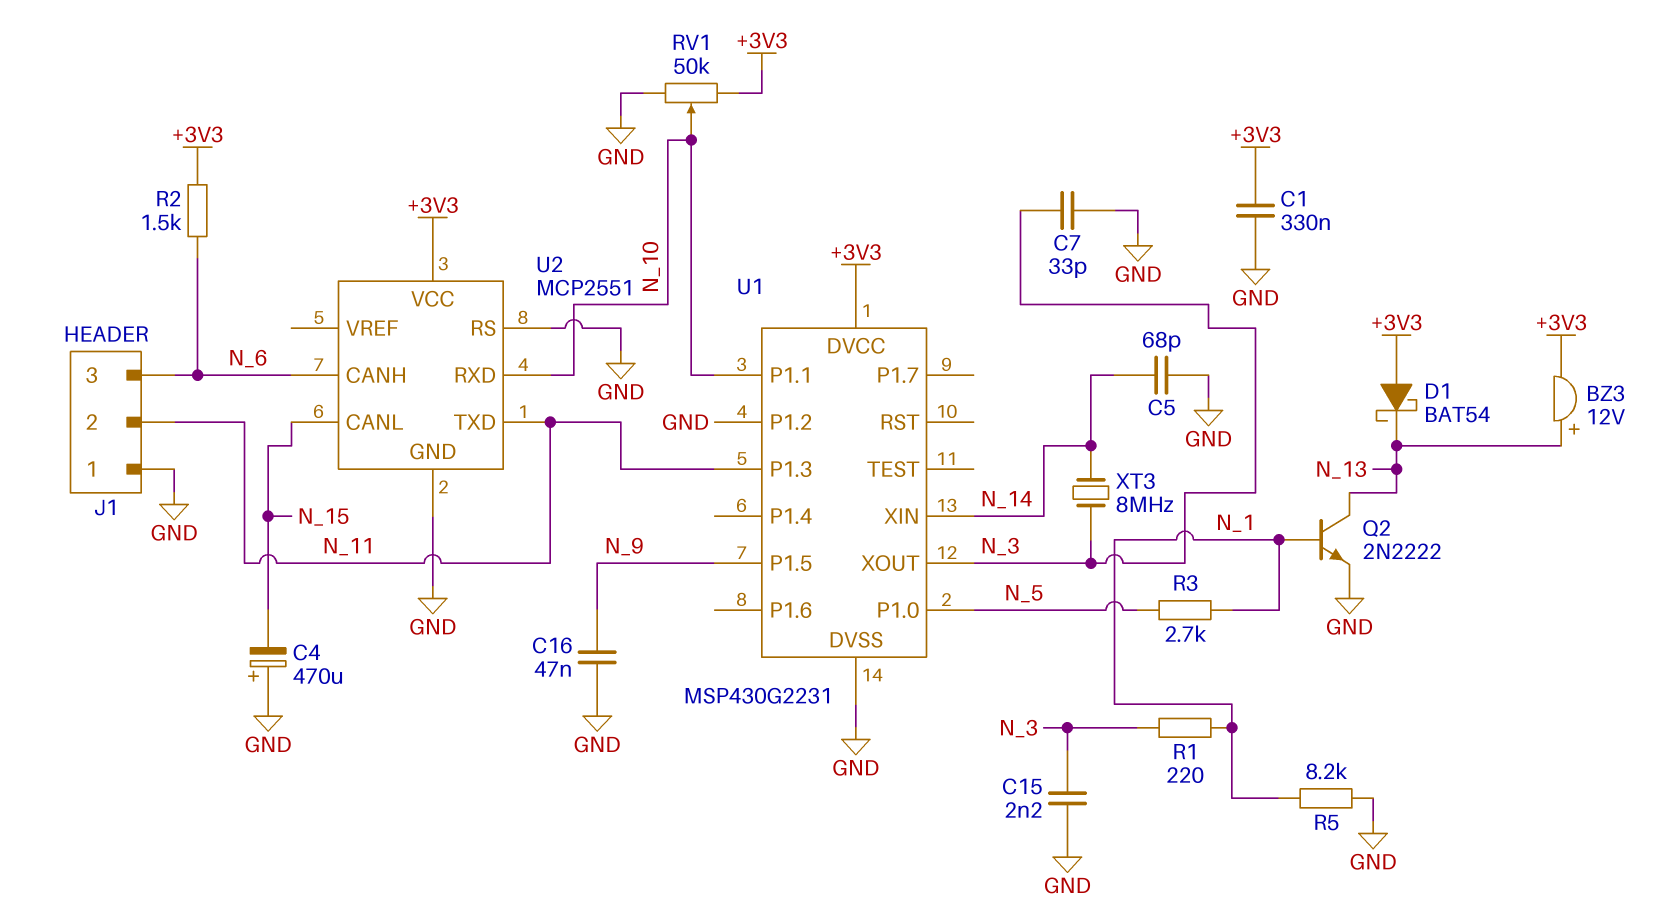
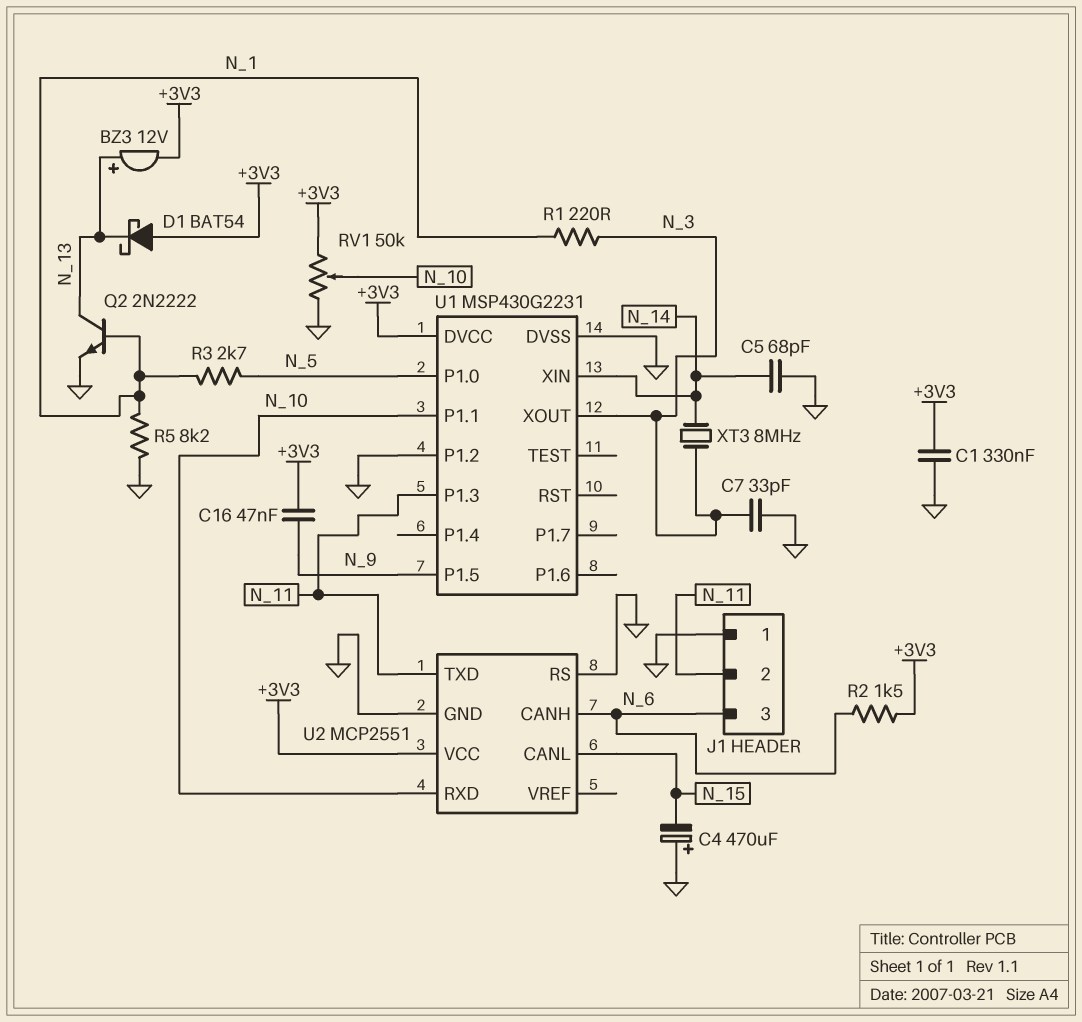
C15: 2.2nF (GND, N_3) -> none
C16: 47nF (GND, N_9) -> 47nF (+3V3, N_9)

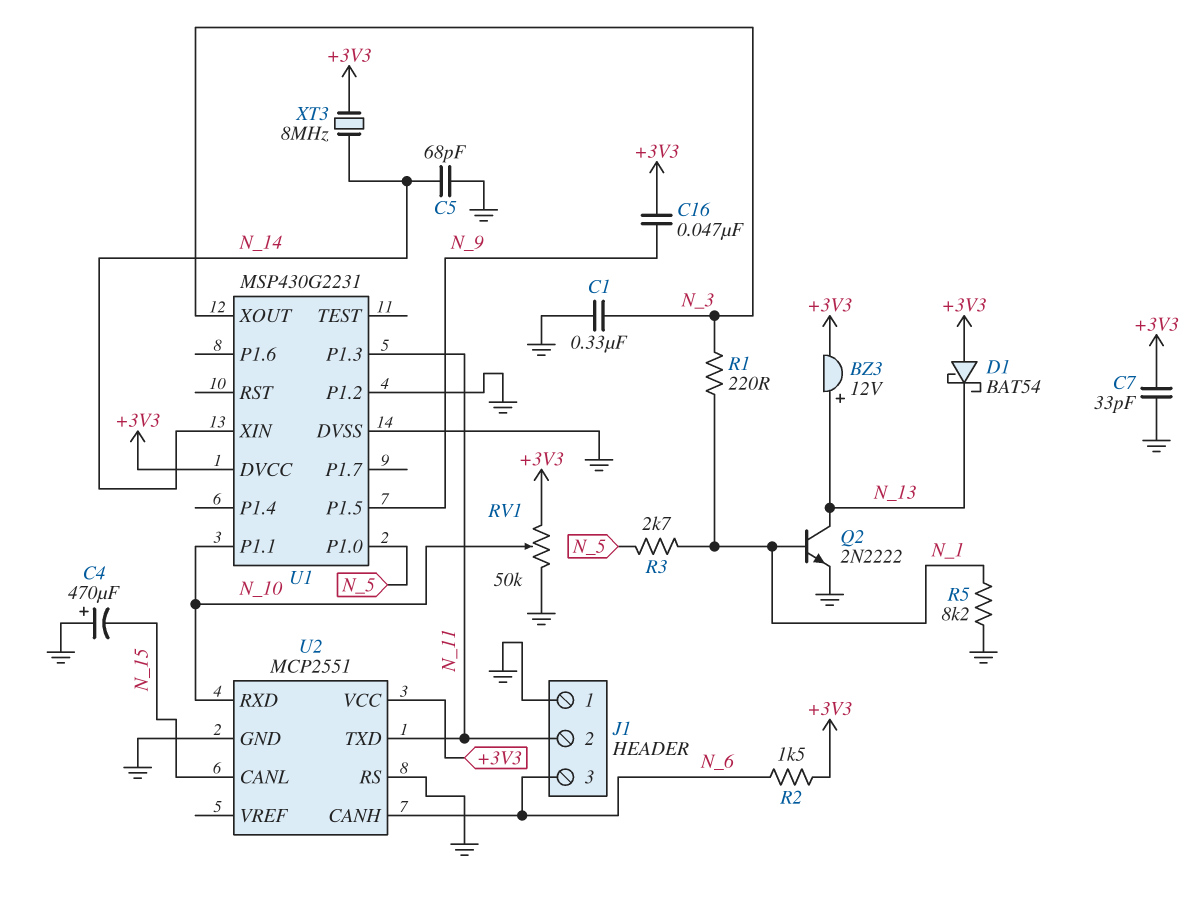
C1: 330nF (+3V3, GND) -> 330nF (GND, N_3)
C7: 33pF (GND, N_3) -> 33pF (+3V3, GND)
XT3: 8MHz (N_3, N_14) -> 8MHz (+3V3, N_14)

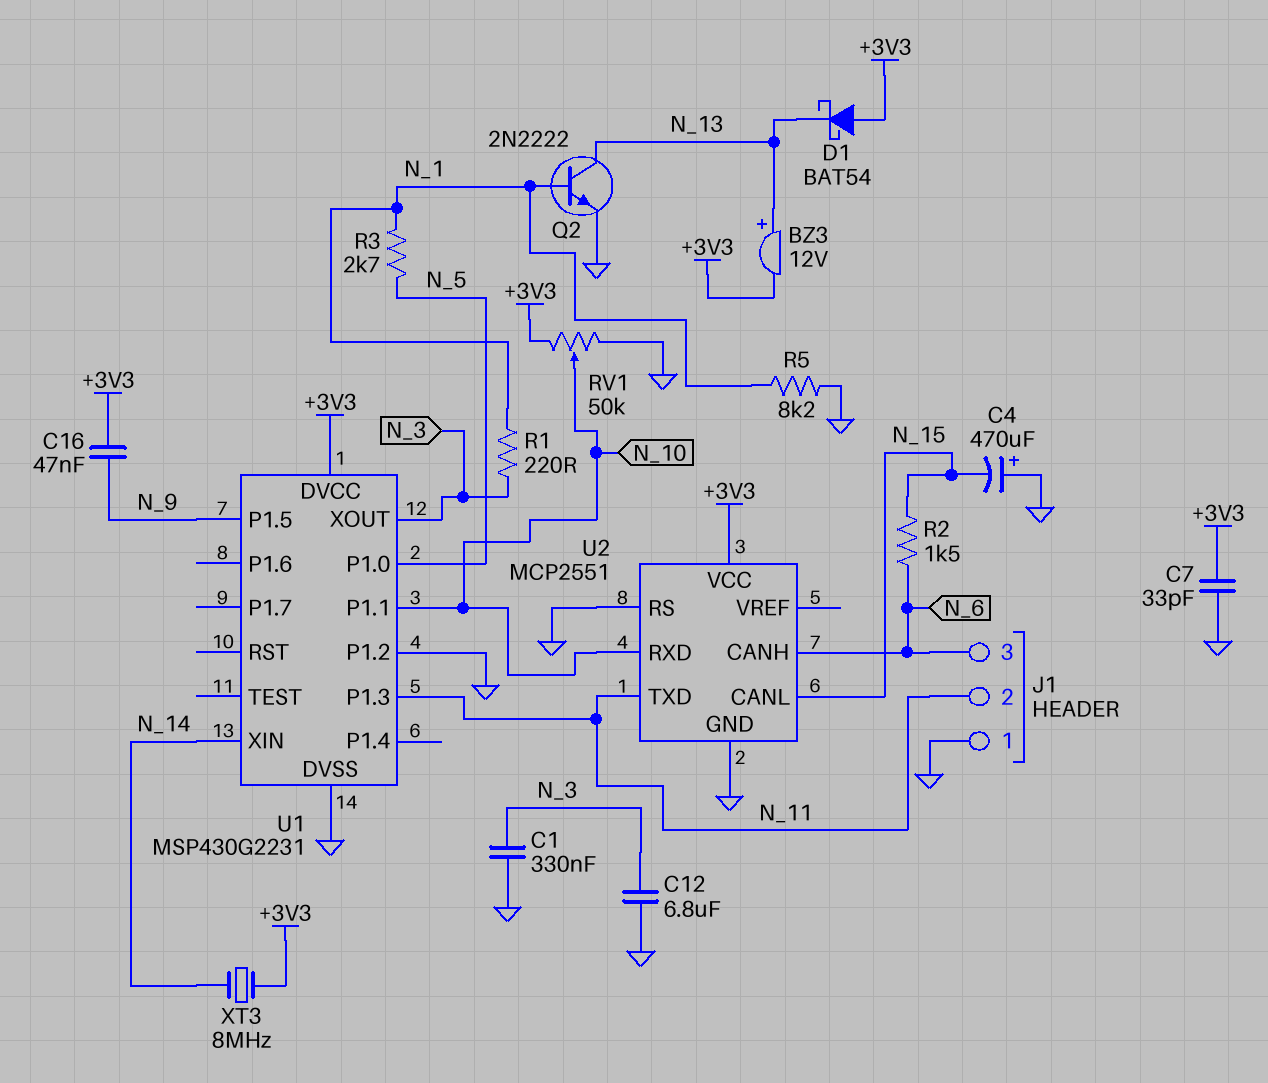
C5: 68pF (GND, N_14) -> none
C12: none -> 6.8uF (GND, N_3)
R2: 1.5k (+3V3, N_6) -> 1.5k (N_6, N_15)

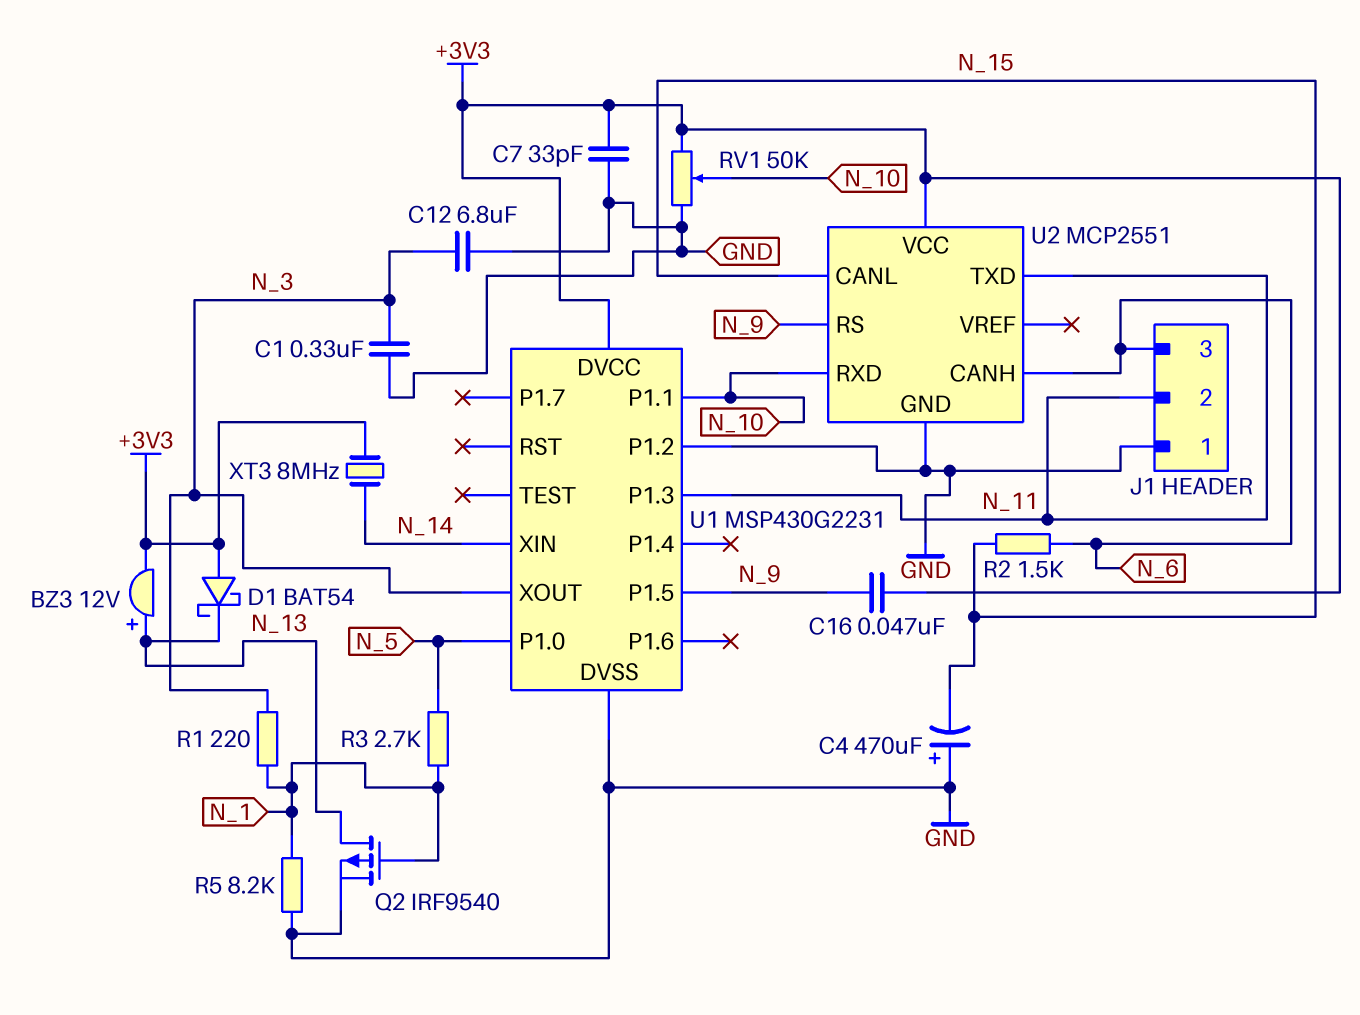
Q2: NPN 2N2222 (B N_1, C N_13, E GND) -> PMOS IRF9540 (G N_1, D N_13, S GND)
U2 pin RS: GND -> N_9

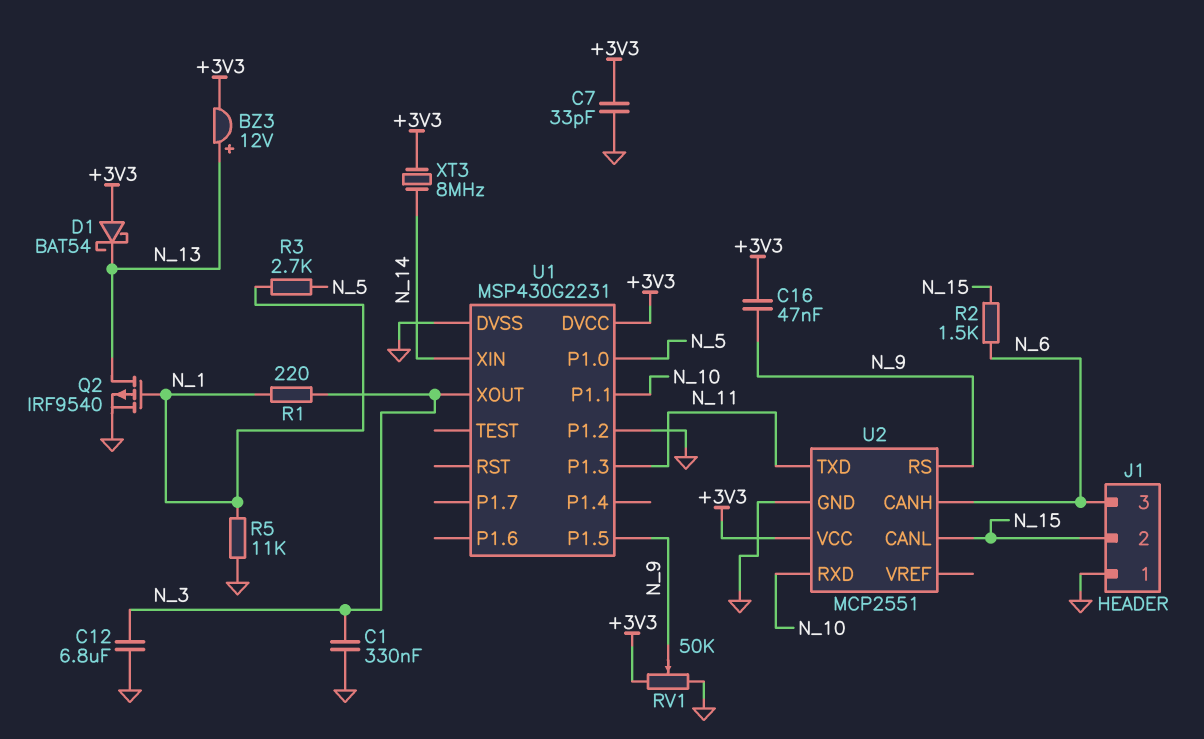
C4: 470uF (plus GND, minus N_15) -> none
J1 pin 2: N_11 -> N_15
R5: 8.2k (GND, N_1) -> 11k (GND, N_1)
RV1: 50k (+3V3, GND, wiper N_10) -> 50k (+3V3, GND, wiper N_9)

